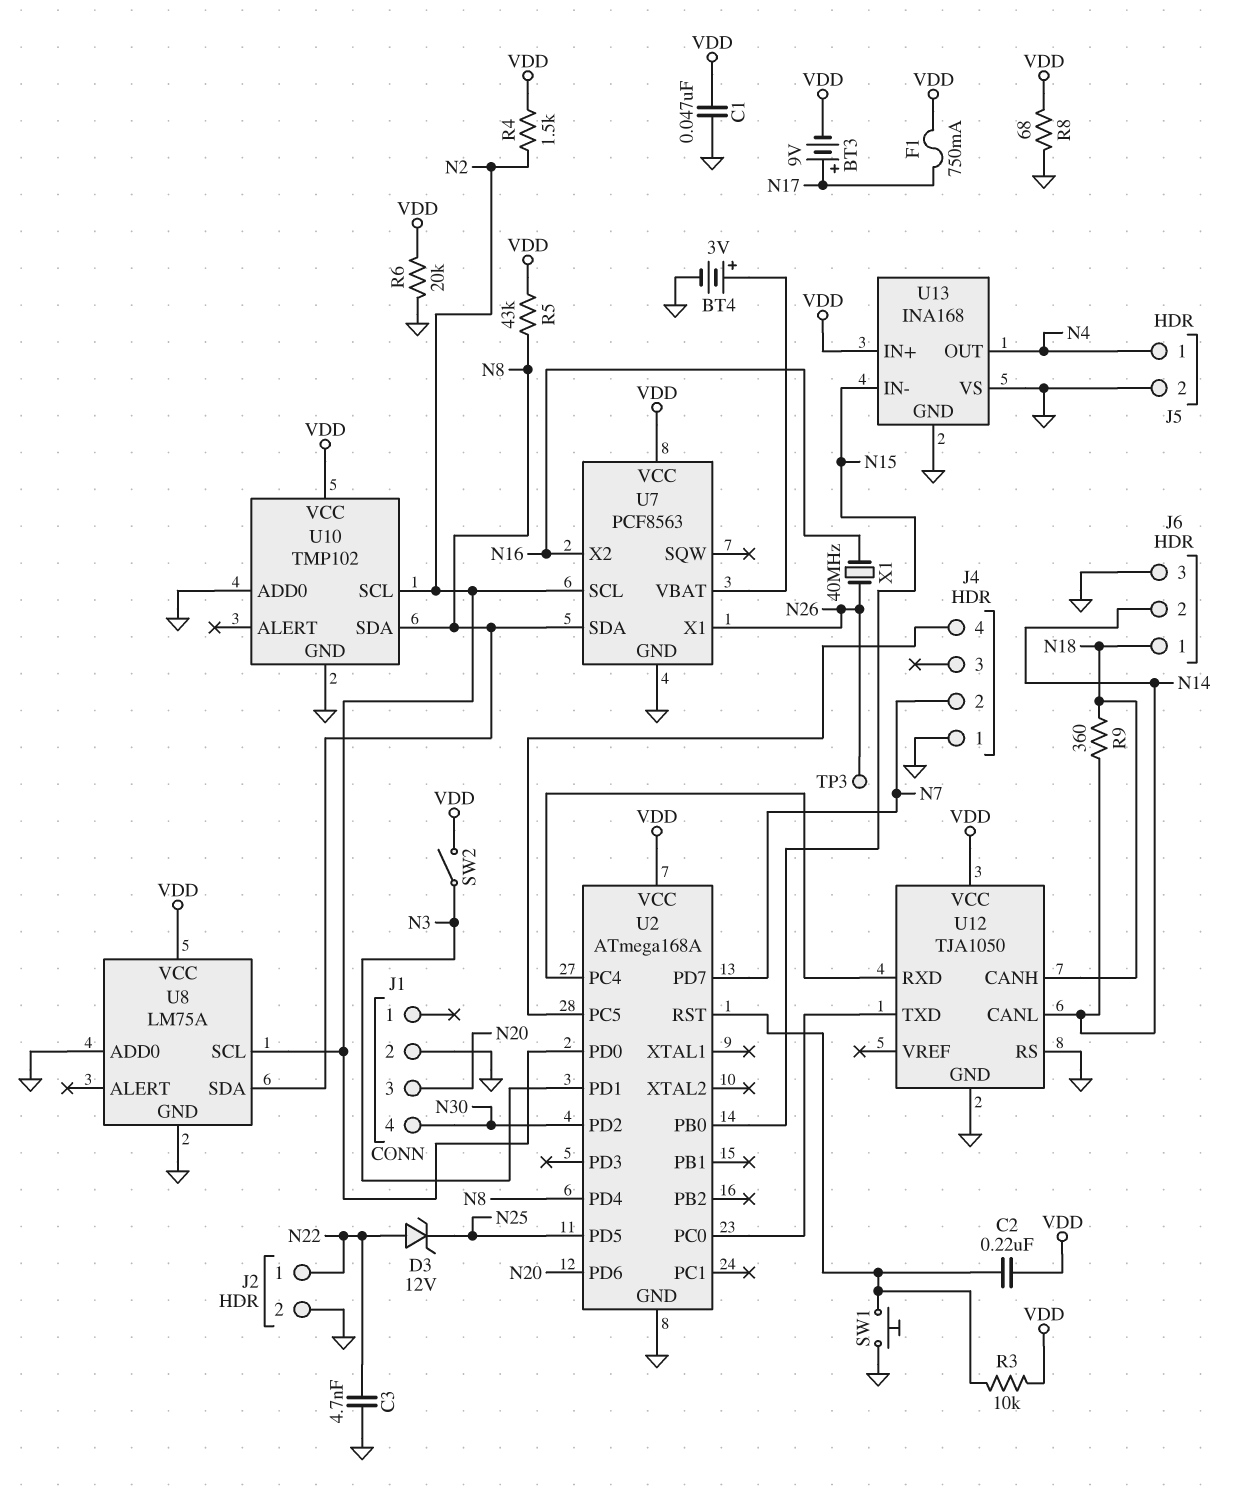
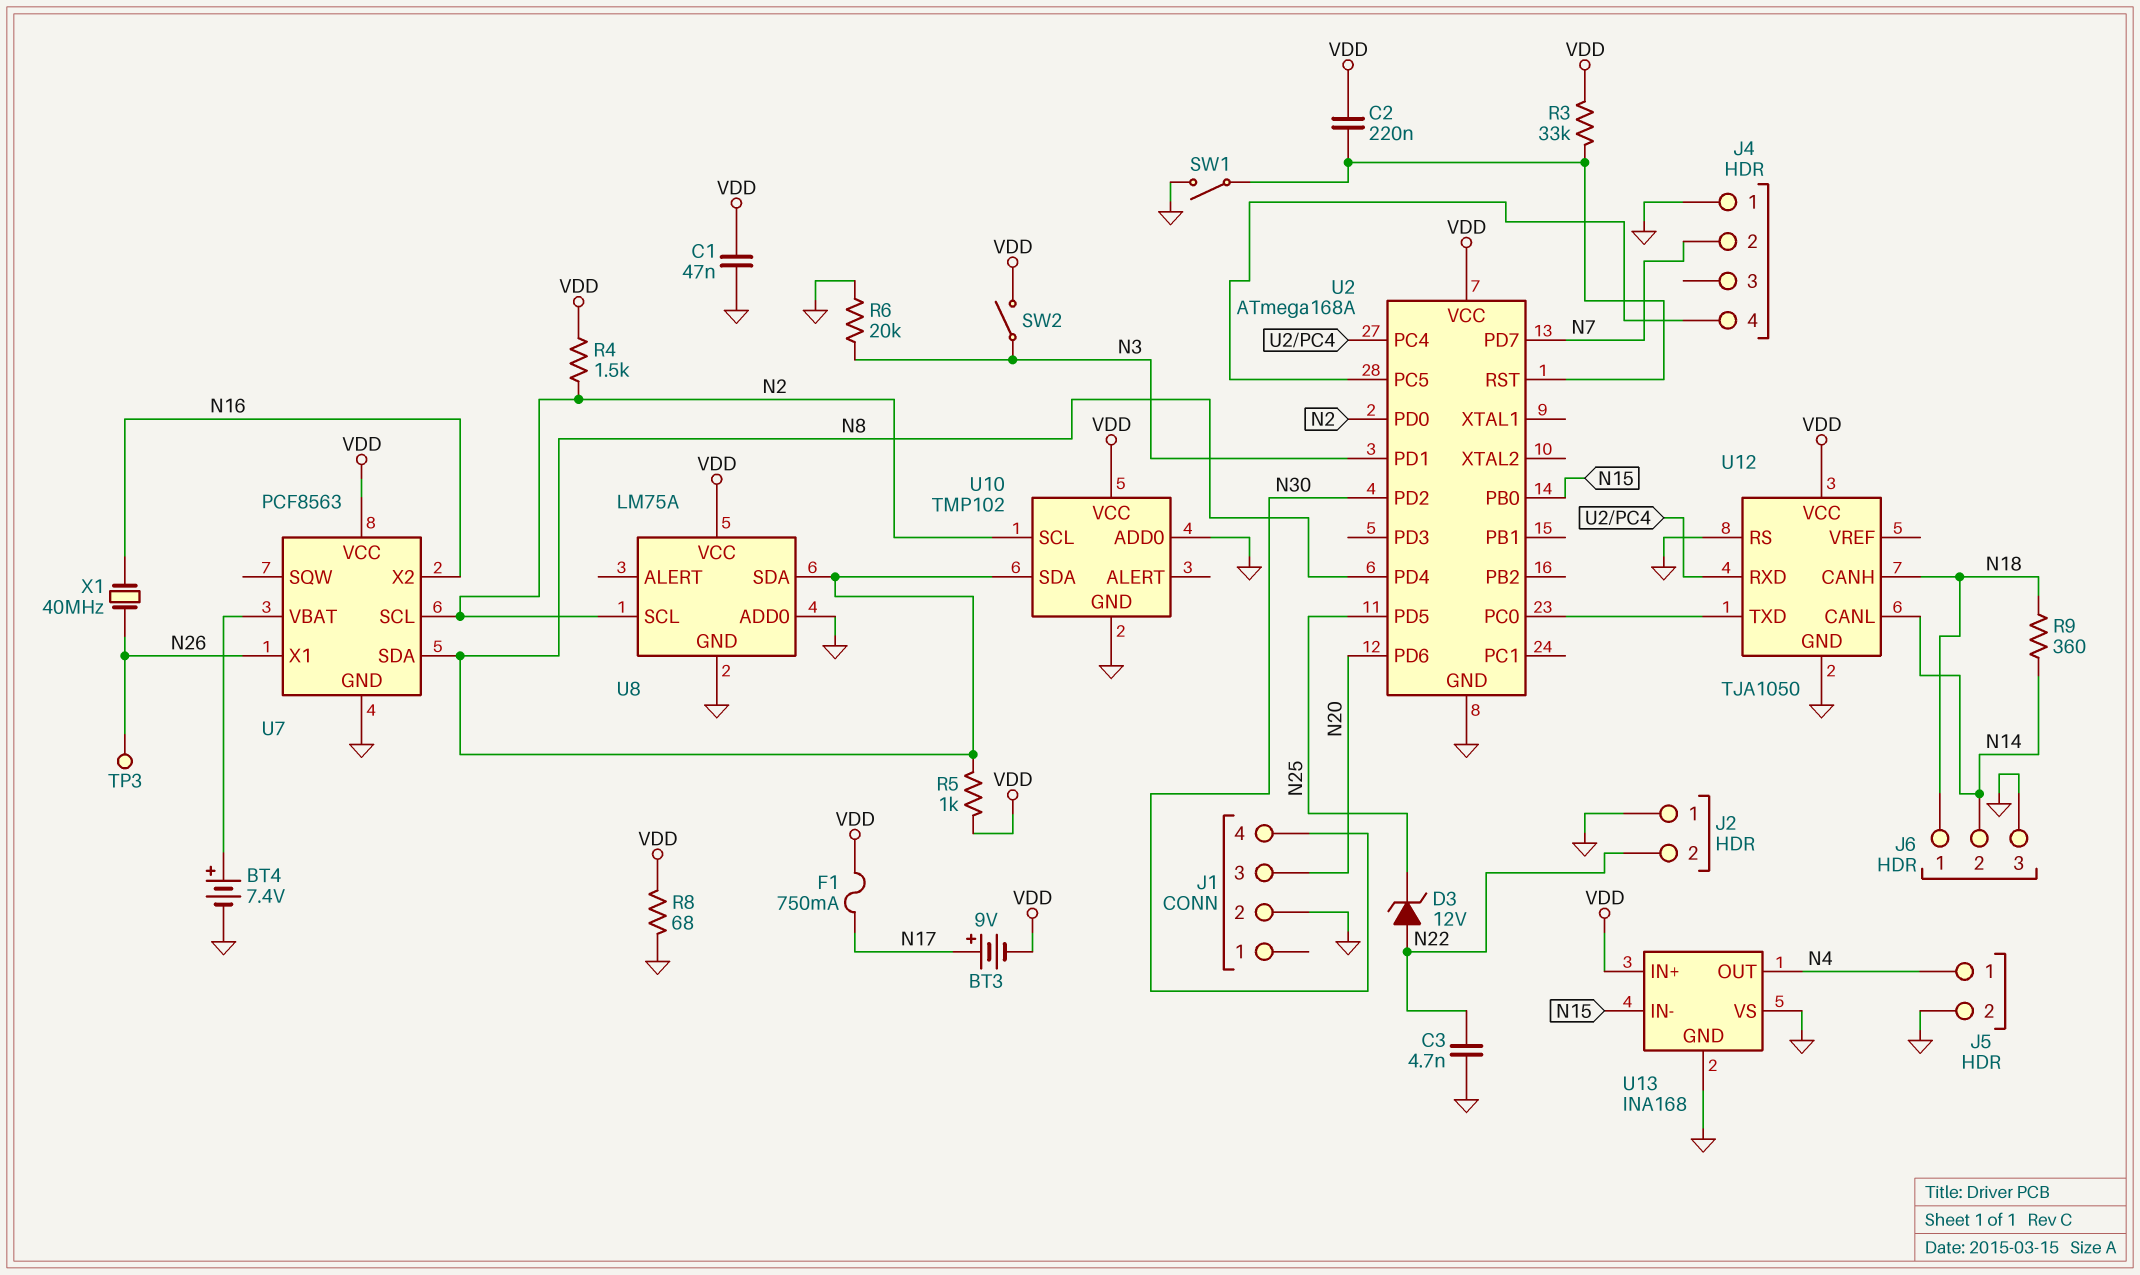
BT4: 3V (plus U7/VBAT, minus GND) -> 7.4V (plus U7/VBAT, minus GND)
J2 pin 1: N22 -> GND
J2 pin 2: GND -> N22
R3: 10k (U2/RST, VDD) -> 33k (U2/RST, VDD)
R5: 43k (N8, VDD) -> 1k (N8, VDD)
R6: 20k (GND, VDD) -> 20k (GND, N3)
SW1: button (GND, U2/RST) -> switch (GND, U2/RST)

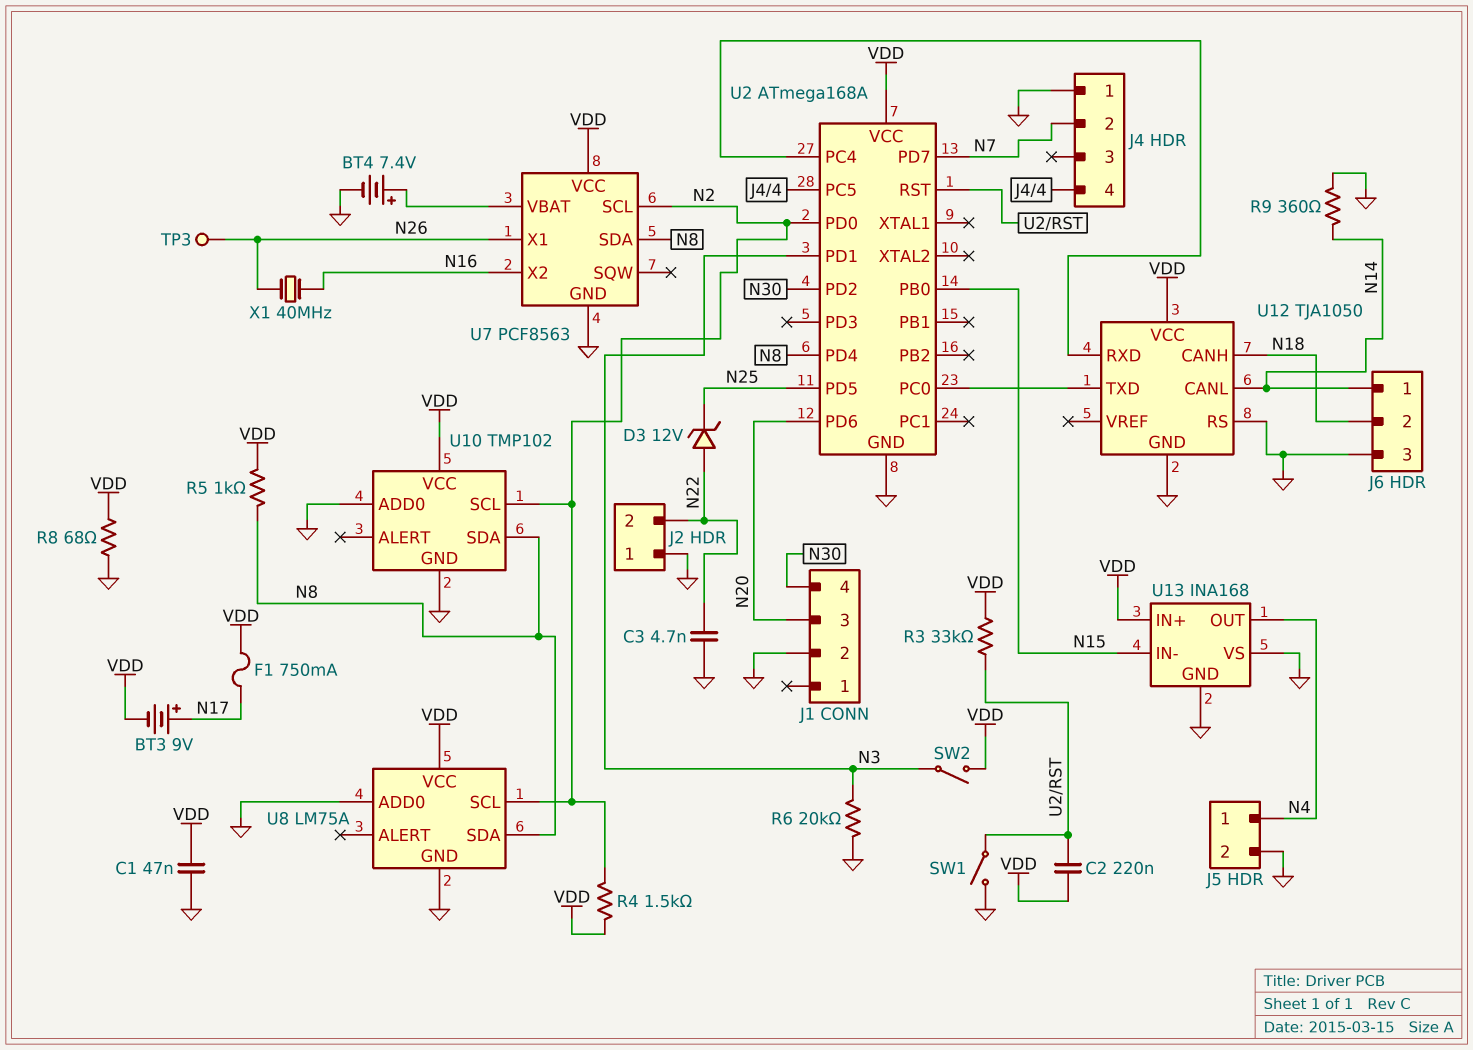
J6 pin 1: N18 -> N14
J6 pin 2: N14 -> N18
R9: 360 (N14, N18) -> 360 (GND, N14)

